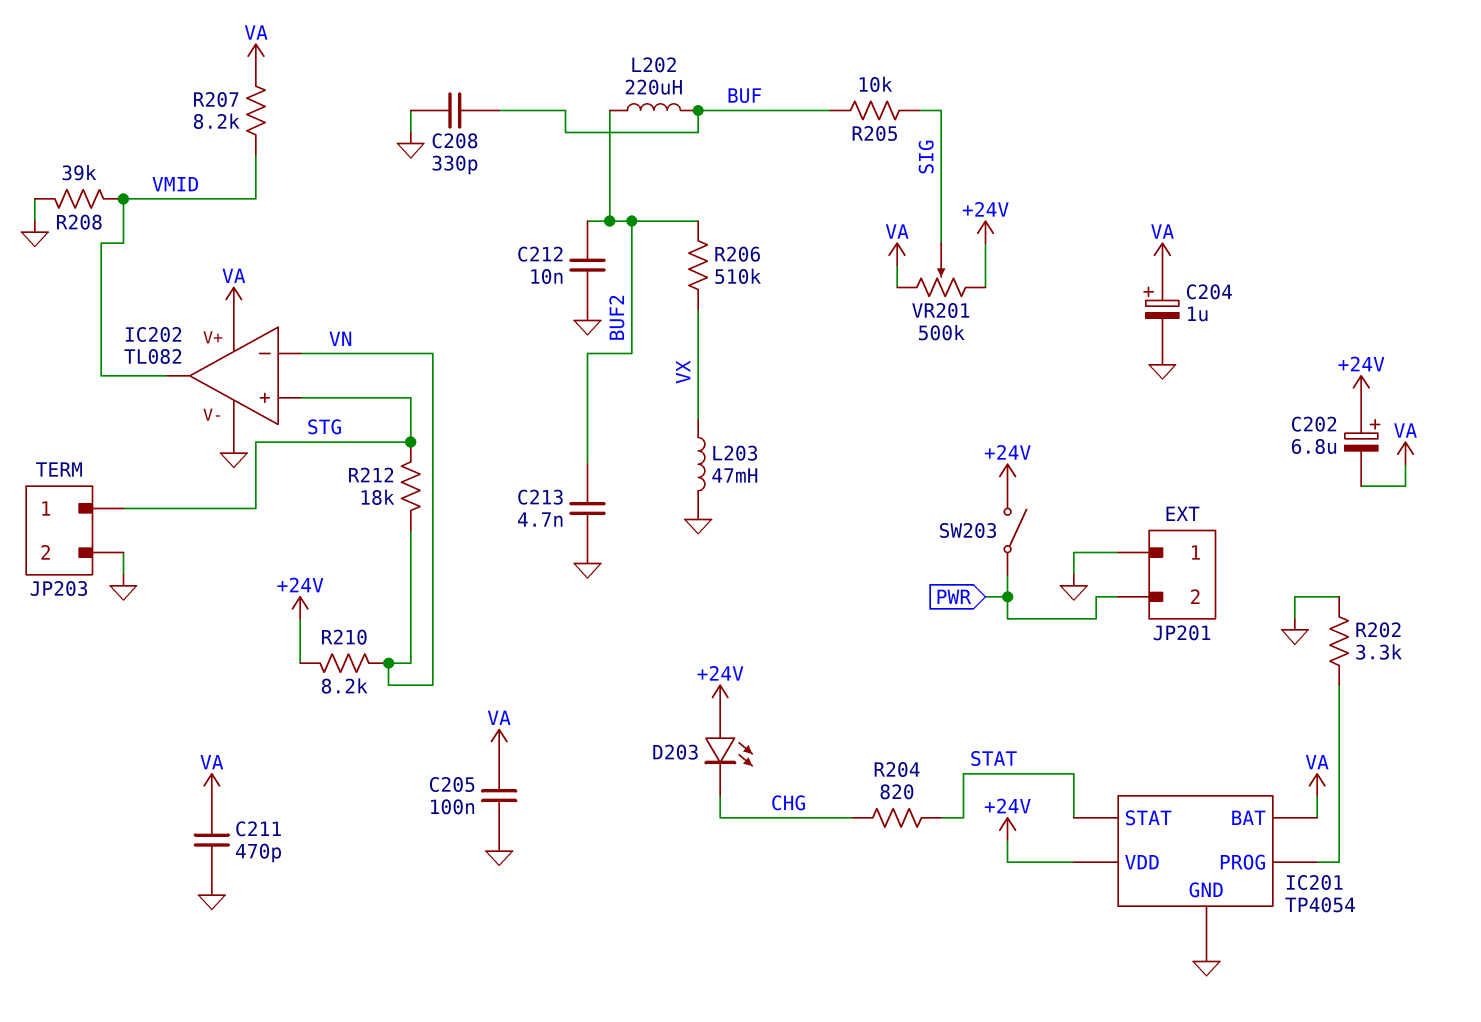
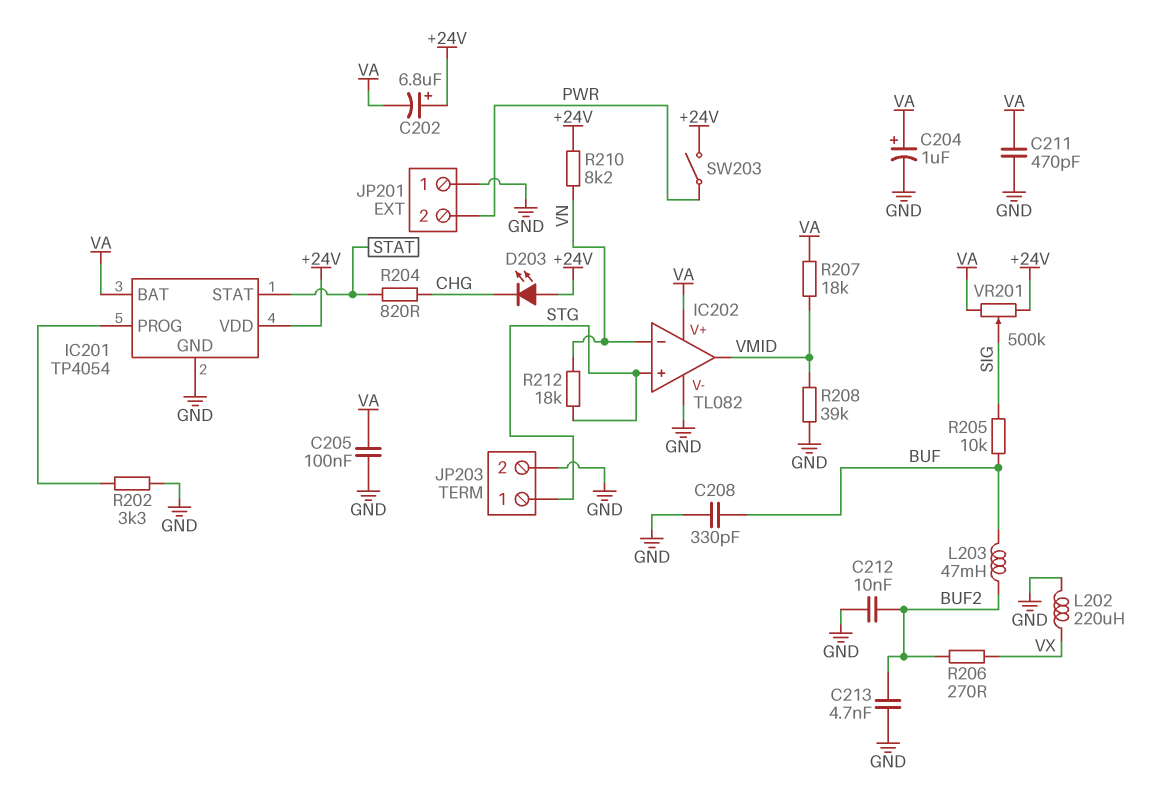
L202: 220uH (BUF, BUF2) -> 220uH (GND, VX)
L203: 47mH (GND, VX) -> 47mH (BUF, BUF2)
R206: 510k (BUF2, VX) -> 270 (BUF2, VX)
R207: 8.2k (VA, VMID) -> 18k (VA, VMID)

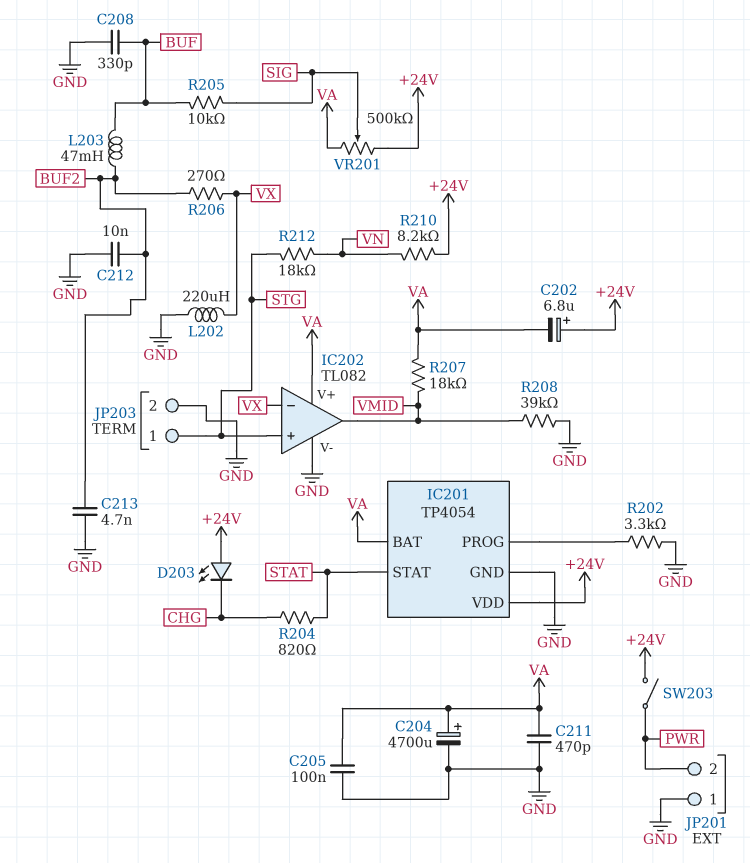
C204: 1uF (plus VA, minus GND) -> 4700uF (plus VA, minus GND)
IC202 pin in-: VN -> VX

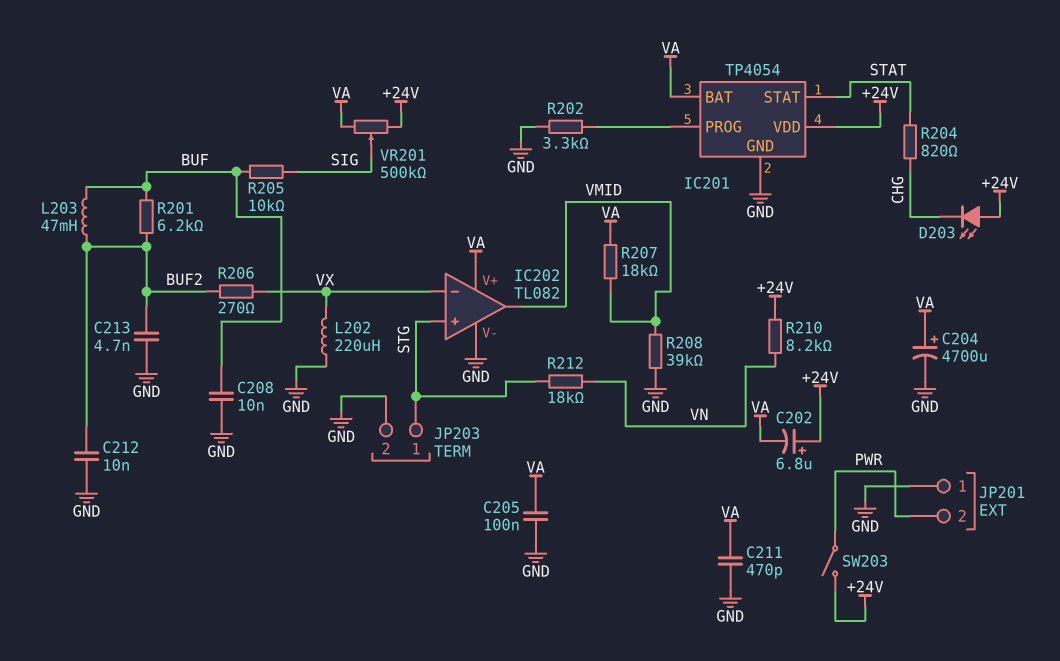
C208: 330pF (BUF, GND) -> 10nF (BUF, GND)
R201: none -> 6.2k (BUF, BUF2)

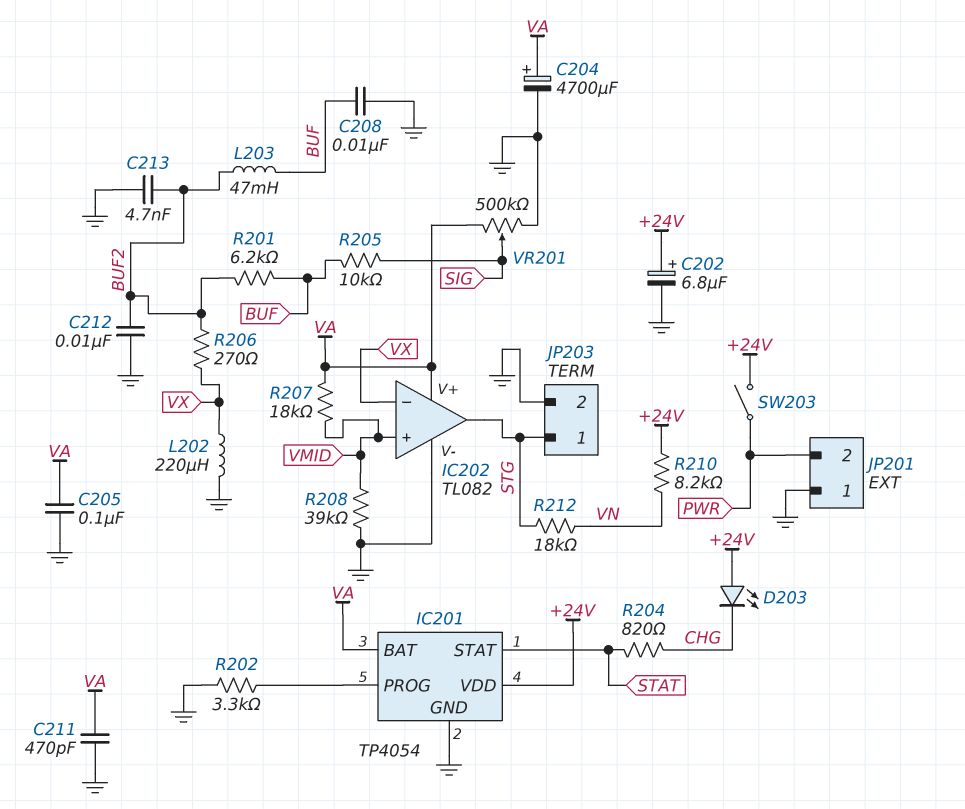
C202: 6.8uF (plus +24V, minus VA) -> 6.8uF (plus +24V, minus GND)
IC202 pin in+: STG -> VMID
IC202 pin out: VMID -> STG
VR201: 500k (+24V, VA, wiper SIG) -> 500k (GND, VA, wiper SIG)

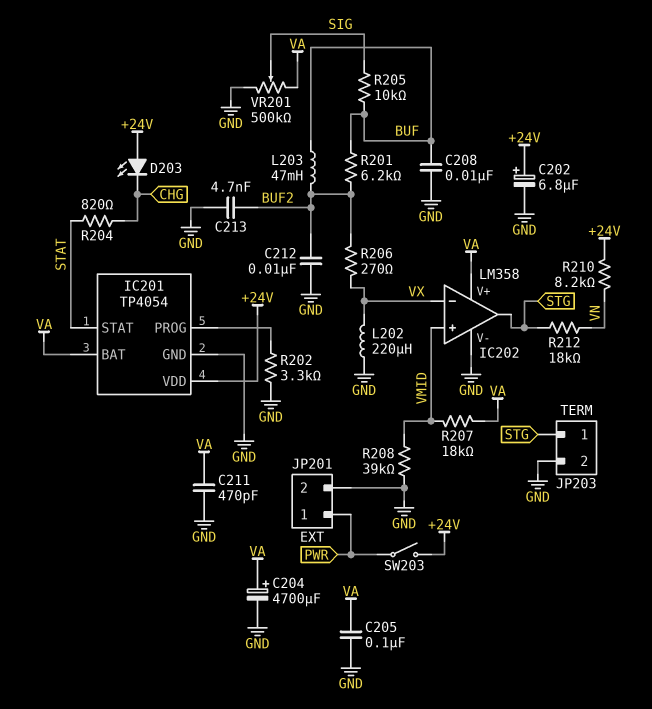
IC202: TL082 -> LM358
JP201 pin 1: GND -> PWR
JP201 pin 2: PWR -> GND

